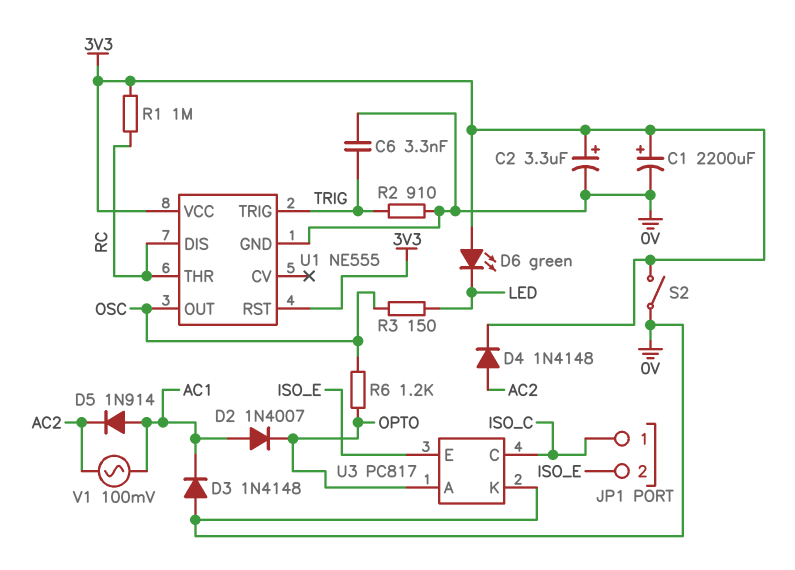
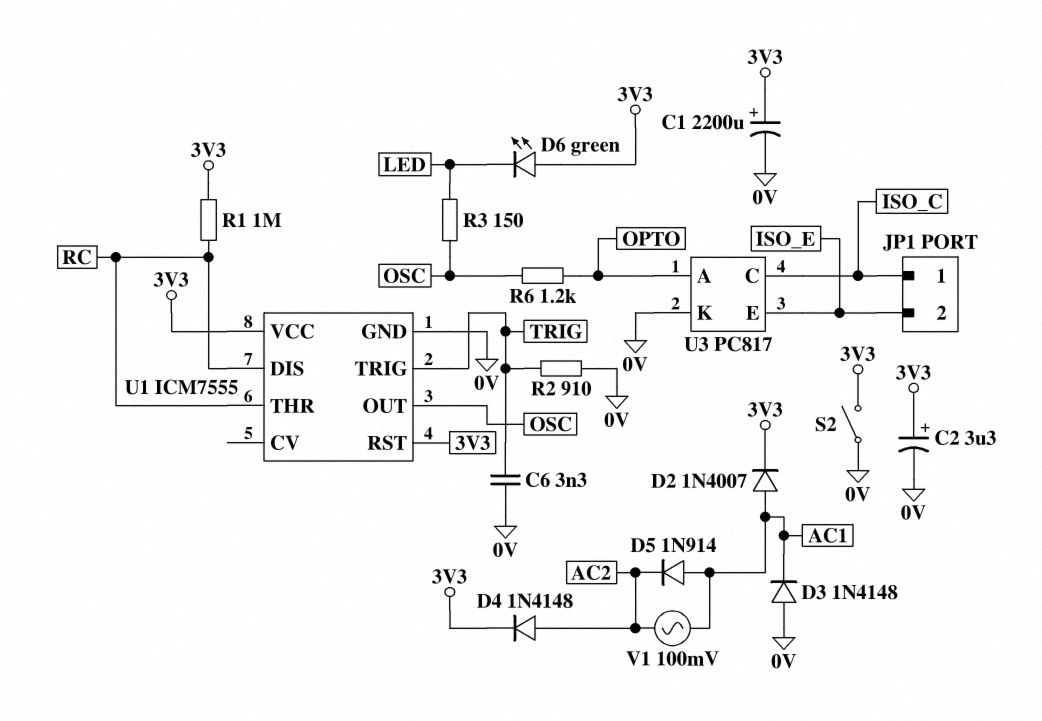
D2: diode 1N4007 (A AC1, K OPTO) -> diode 1N4007 (A AC1, K 3V3)
U1: NE555 -> ICM7555

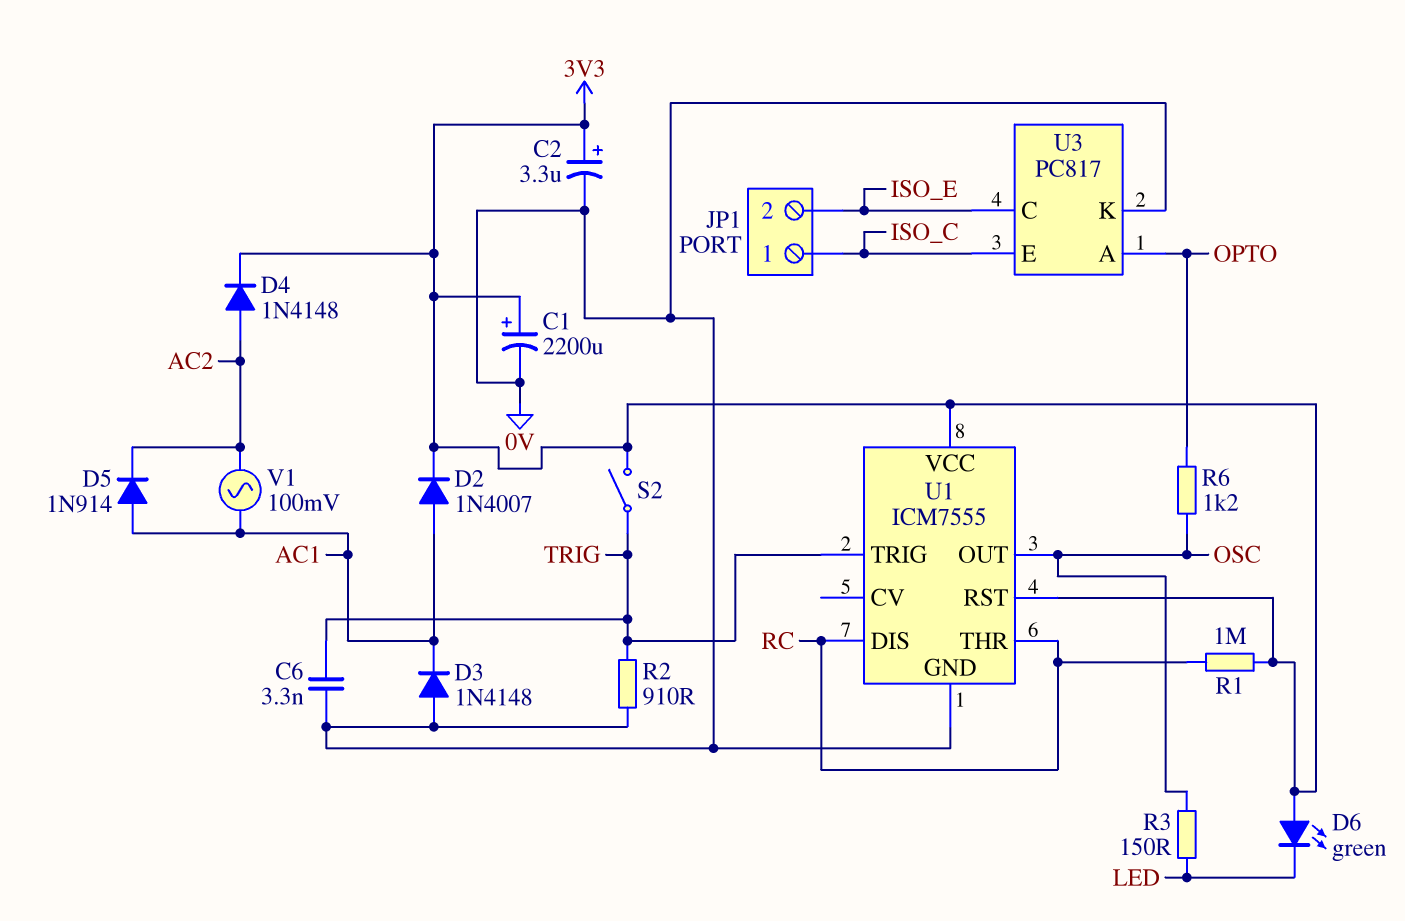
S2: switch (0V, 3V3) -> switch (3V3, TRIG)
U3 pin C: ISO_C -> ISO_E
U3 pin E: ISO_E -> ISO_C

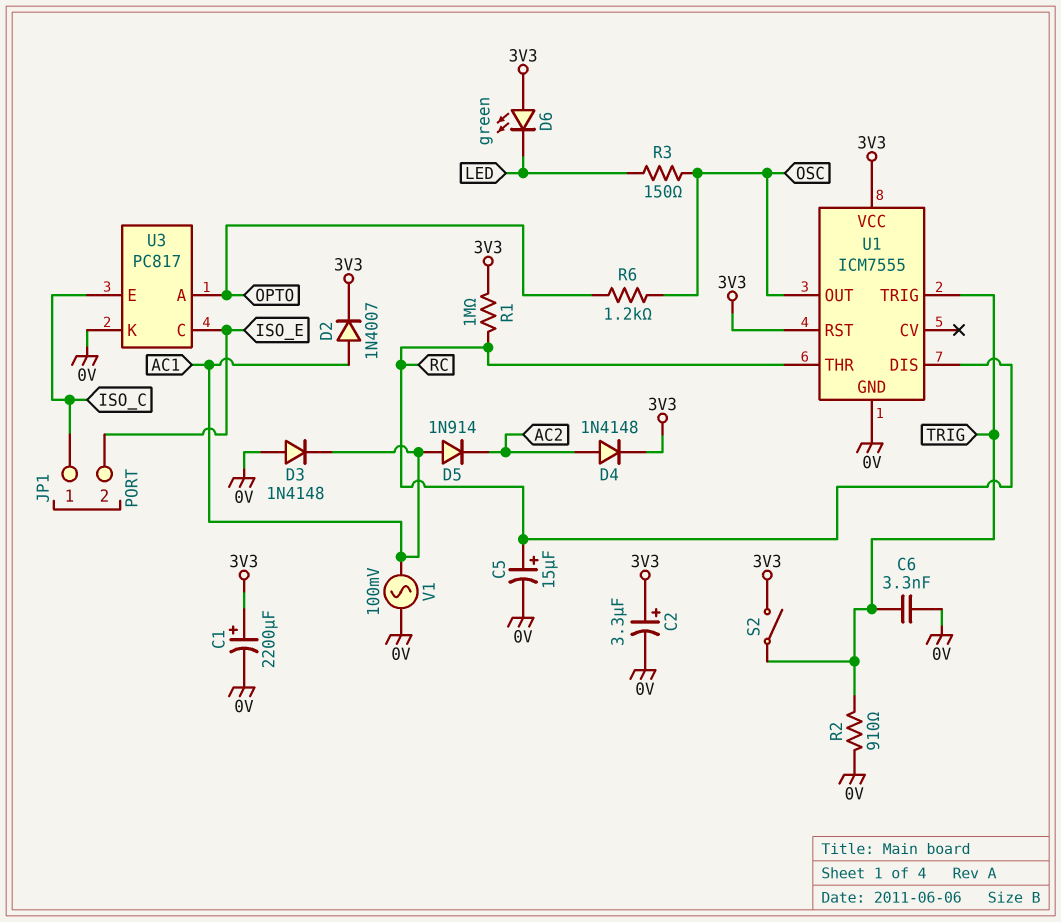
C5: none -> 15uF (plus RC, minus 0V)
V1: AC 100mV (AC1, AC2) -> AC 100mV (0V, AC1)

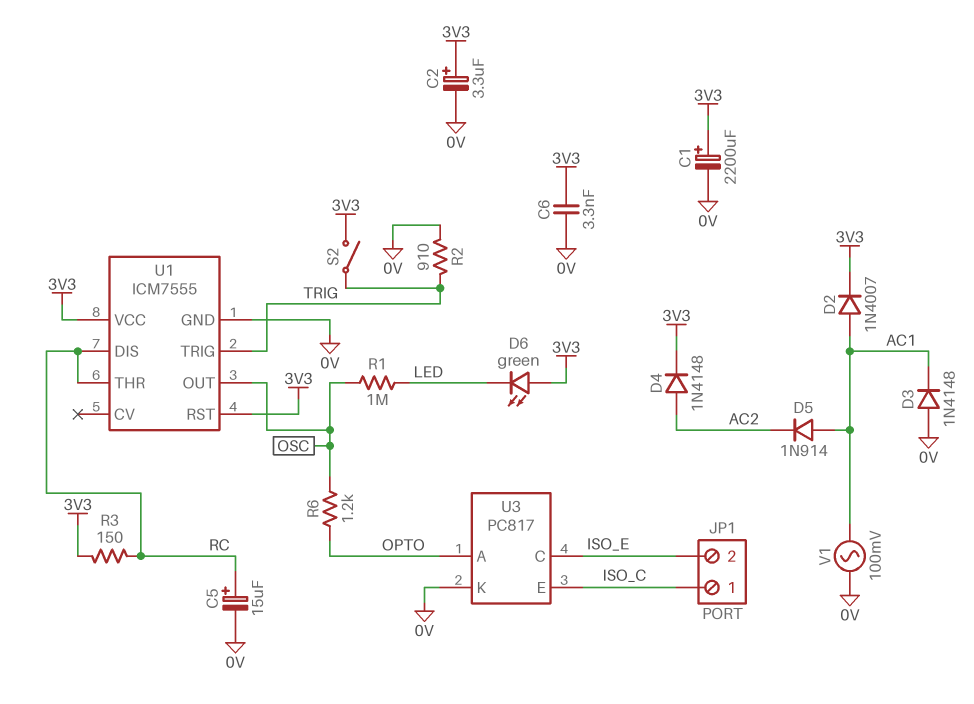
C6: 3.3nF (0V, TRIG) -> 3.3nF (0V, 3V3)
R1: 1M (3V3, RC) -> 1M (LED, OSC)
R3: 150 (LED, OSC) -> 150 (3V3, RC)

